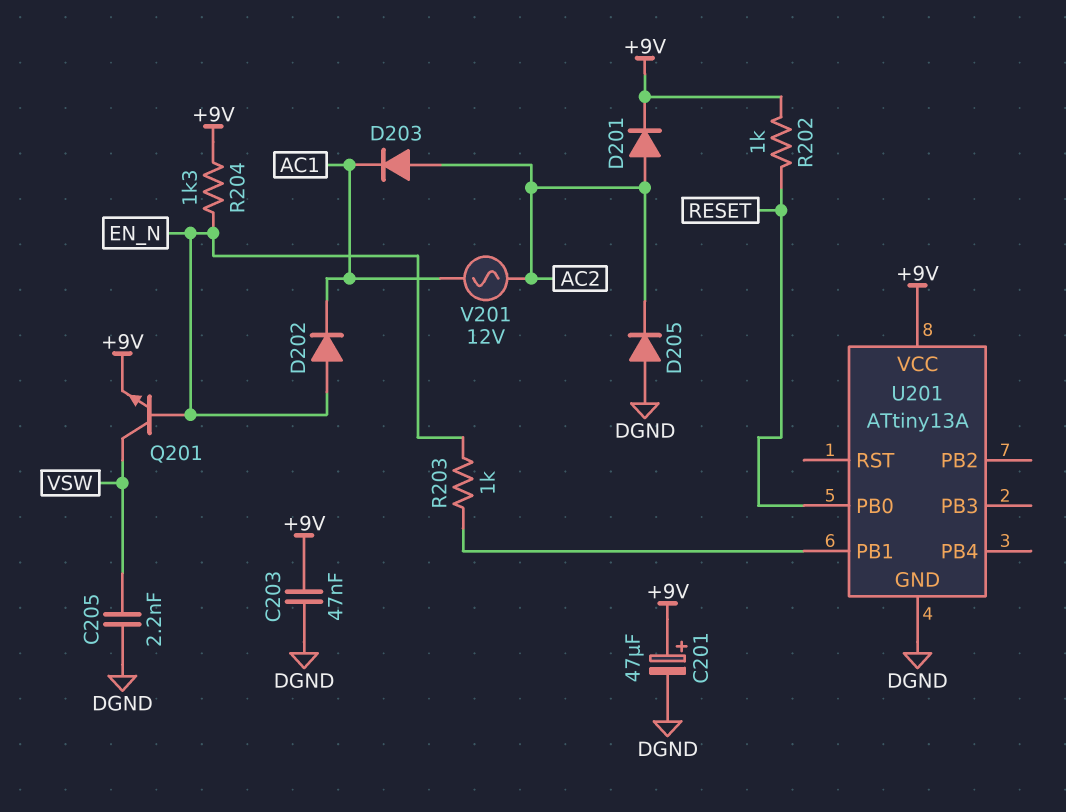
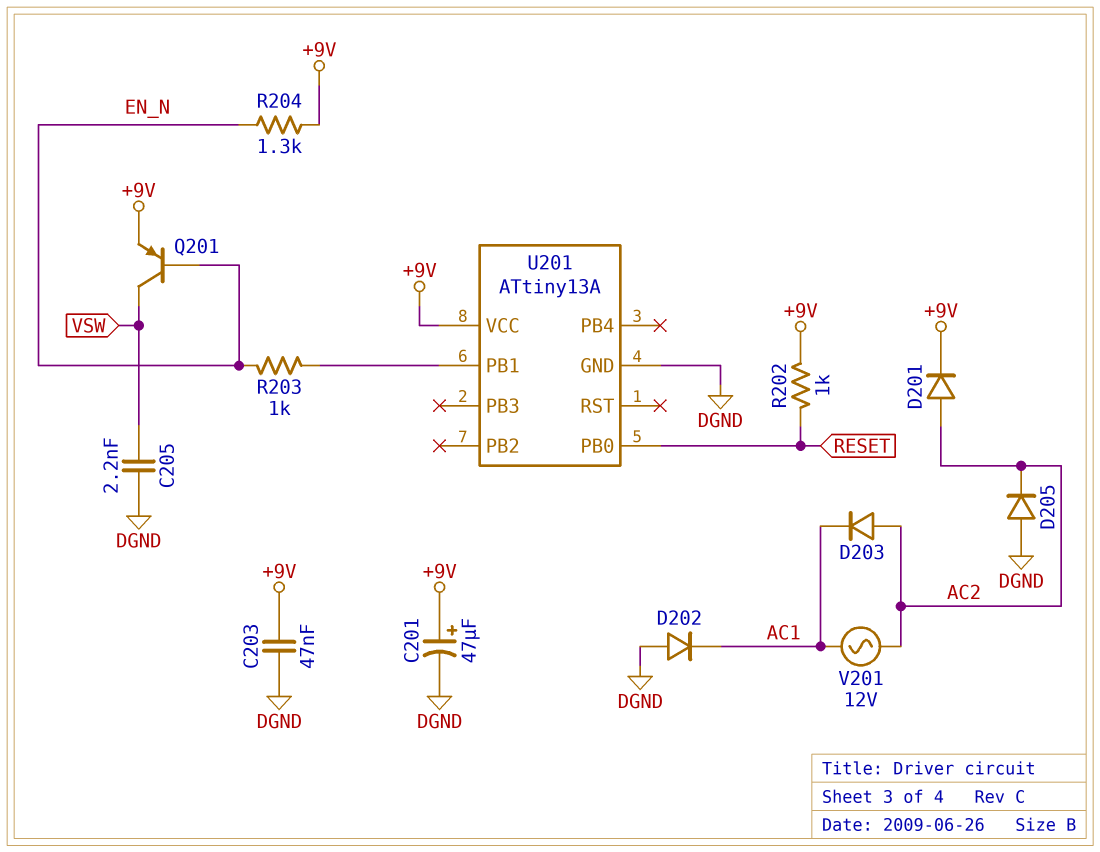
D202: diode (A EN_N, K AC1) -> diode (A DGND, K AC1)
Q201: NPN (B EN_N, C VSW, E +9V) -> PNP (B EN_N, C VSW, E +9V)

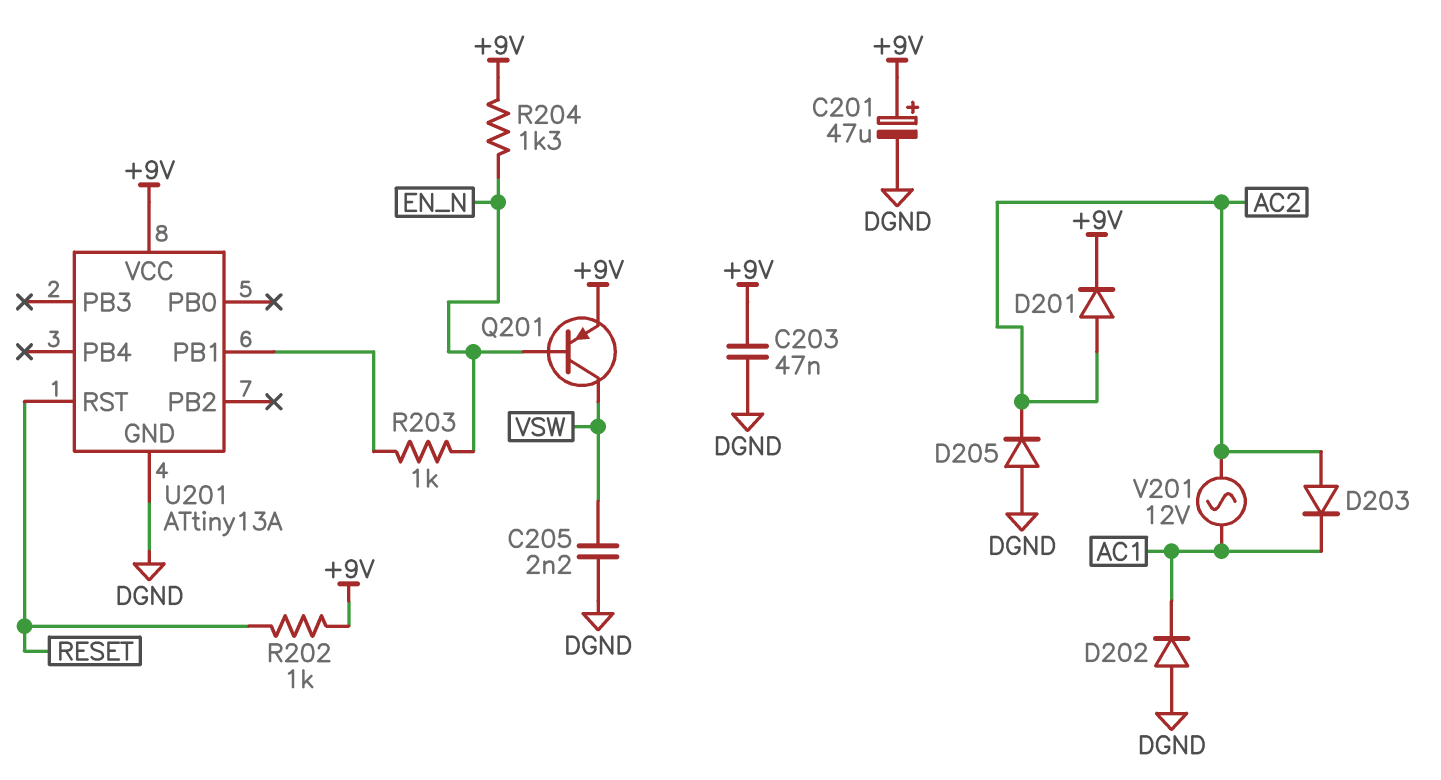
U201 pin PB0: RESET -> none
U201 pin RST: none -> RESET

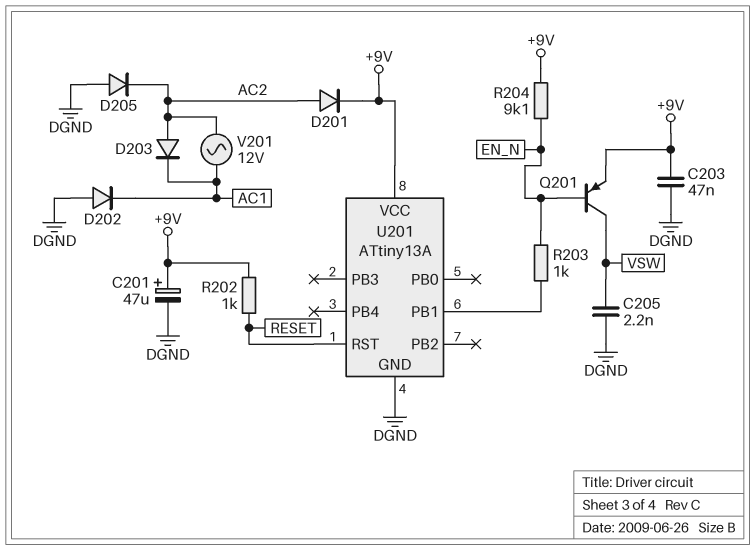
R204: 1.3k (+9V, EN_N) -> 9.1k (+9V, EN_N)

